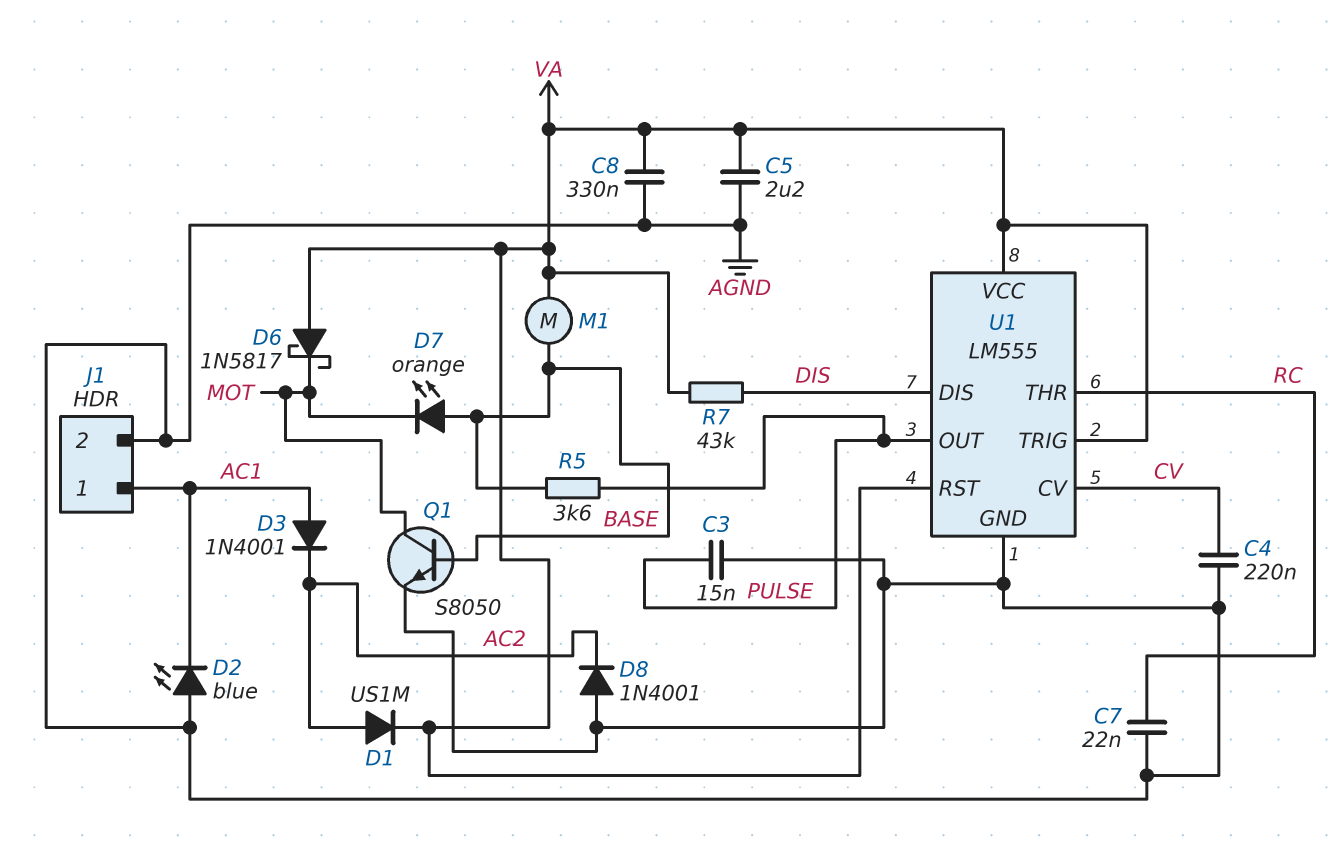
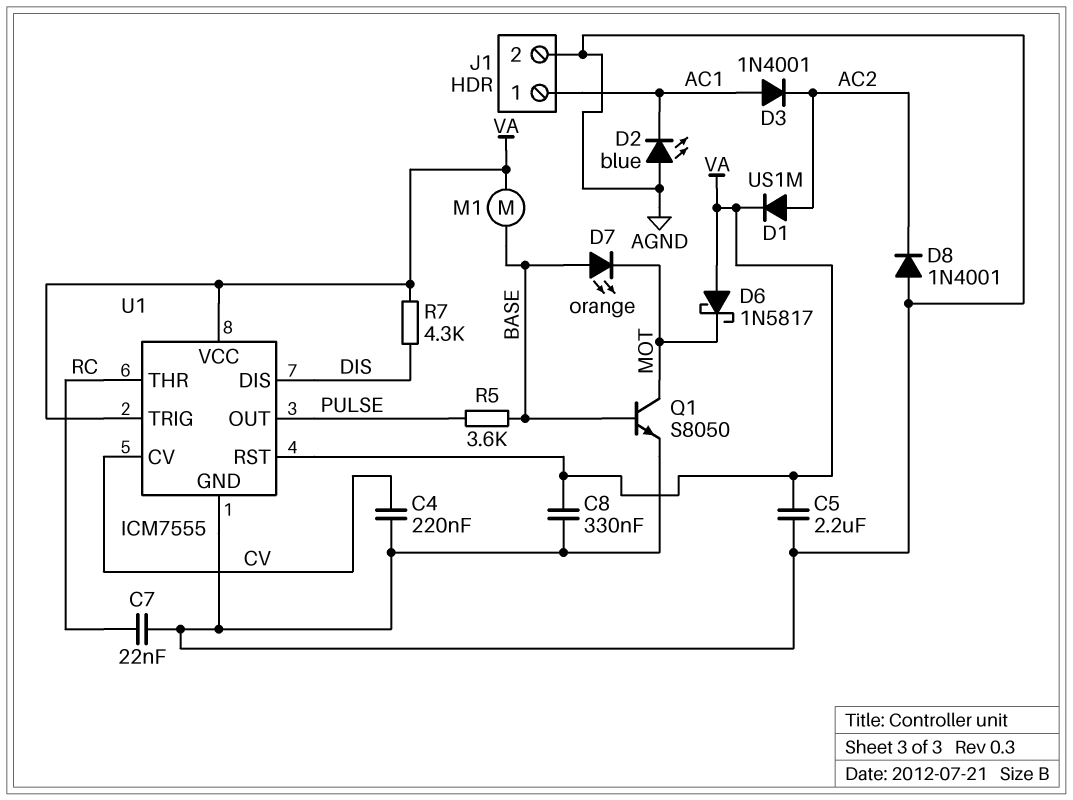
C3: 15nF (AGND, PULSE) -> none
R7: 43k (DIS, VA) -> 4.3k (DIS, VA)
U1: LM555 -> ICM7555

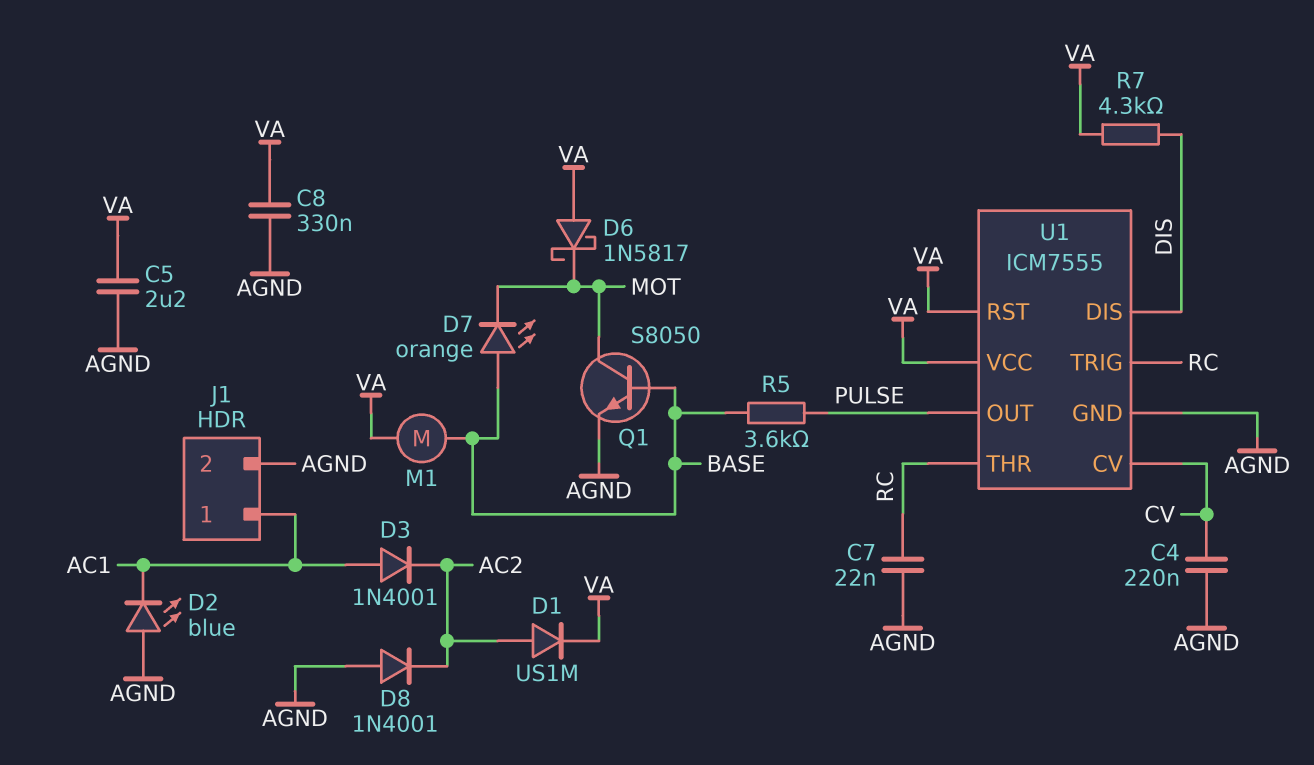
U1 pin TRIG: VA -> RC

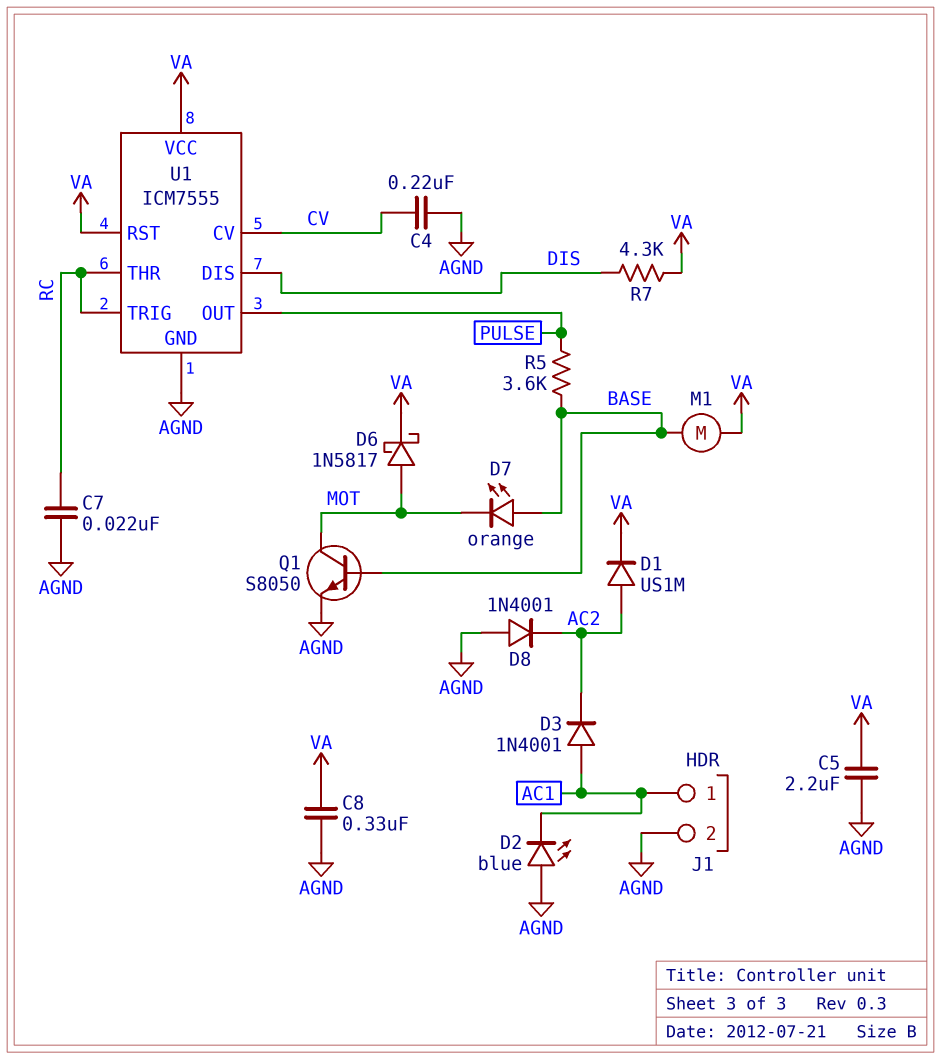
D6: schottky 1N5817 (A VA, K MOT) -> schottky 1N5817 (A MOT, K VA)

